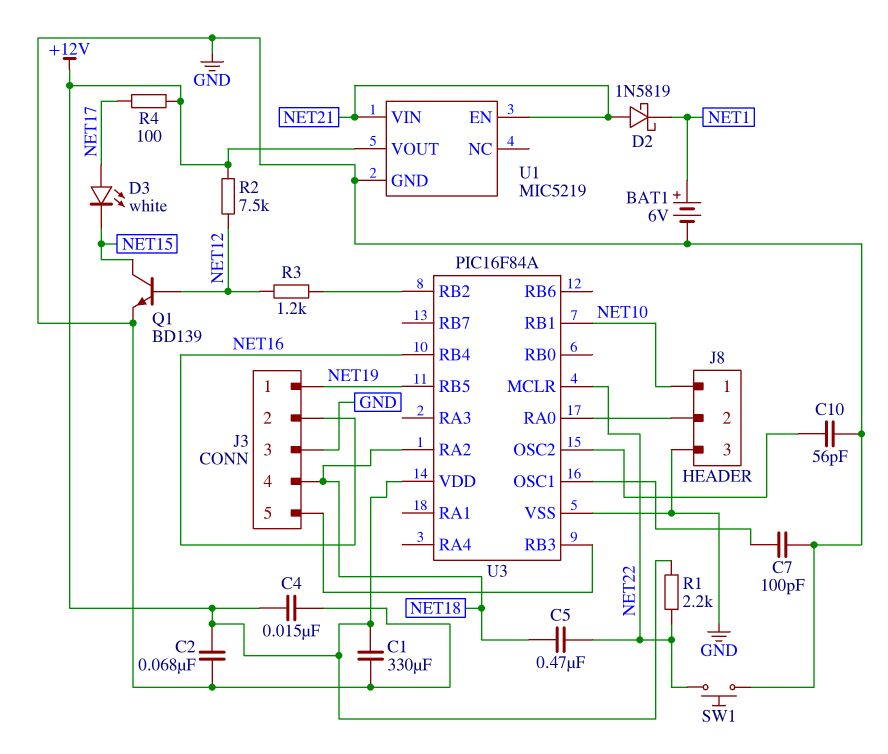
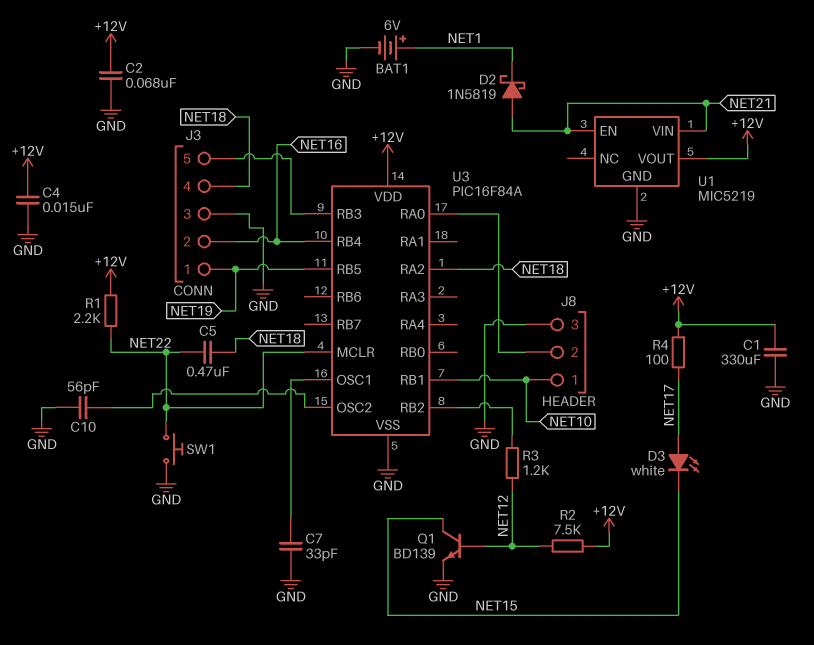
C7: 100pF (GND, U3/OSC1) -> 33pF (GND, U3/OSC1)

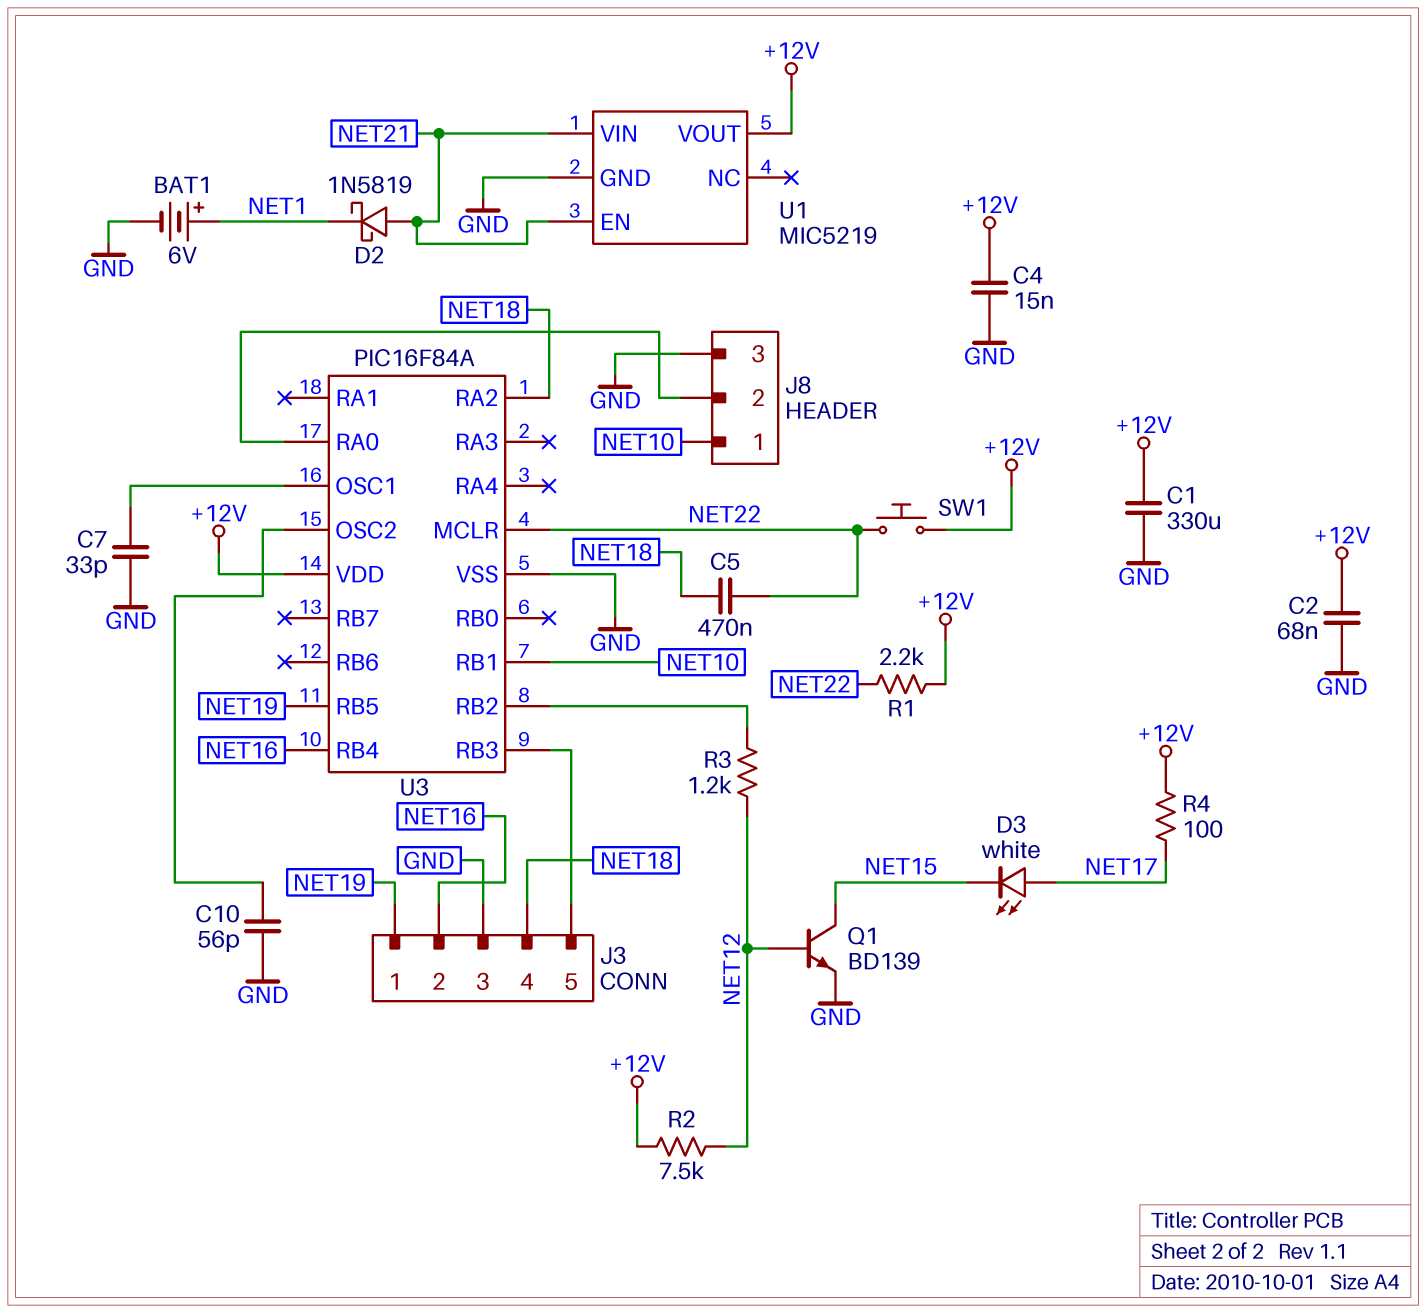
SW1: button (GND, NET22) -> button (+12V, NET22)

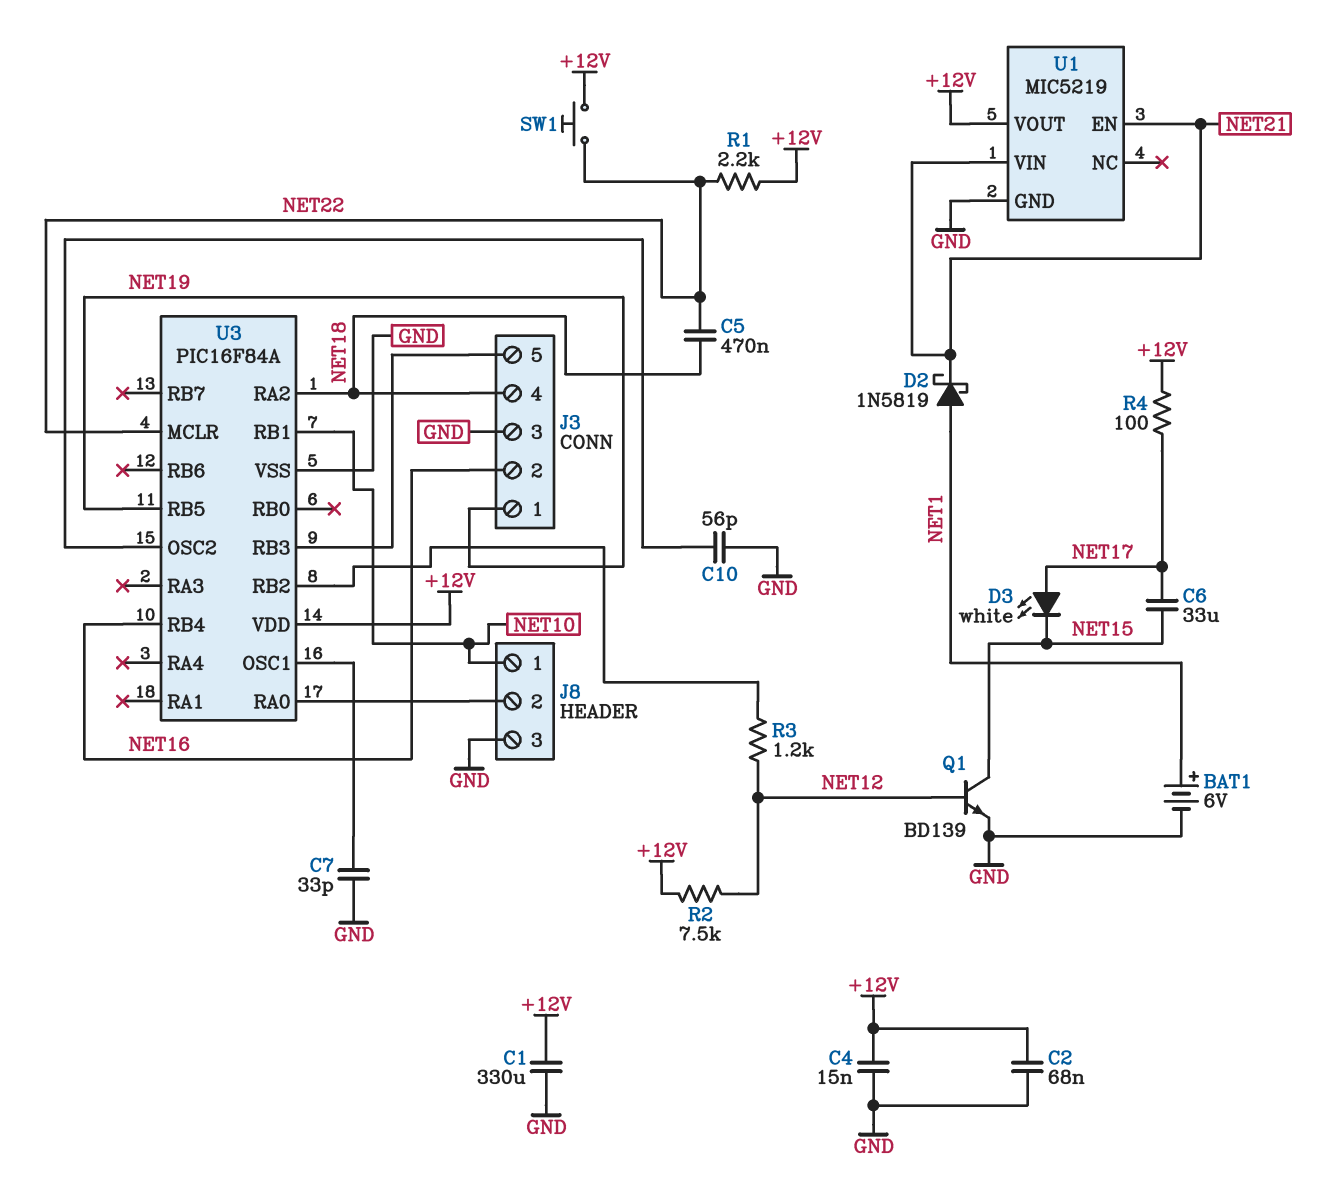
C6: none -> 33uF (NET15, NET17)
D2: schottky 1N5819 (A NET21, K NET1) -> schottky 1N5819 (A NET1, K NET21)

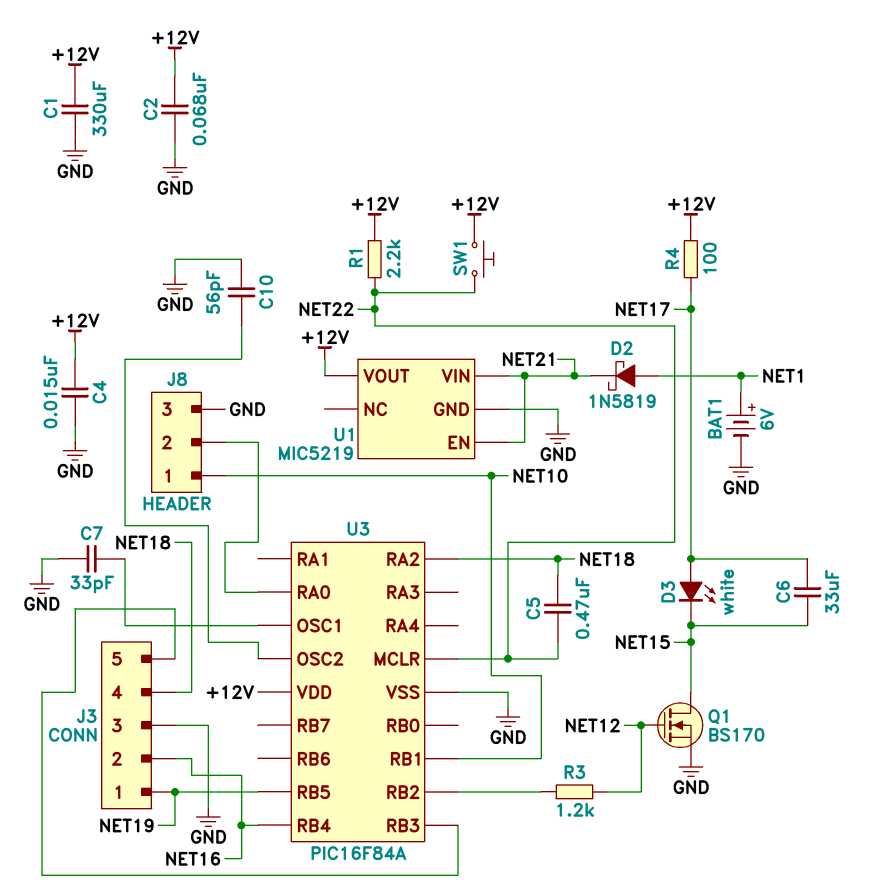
Q1: NPN BD139 (B NET12, C NET15, E GND) -> NMOS BS170 (G NET12, D NET15, S GND)
R2: 7.5k (+12V, NET12) -> none

